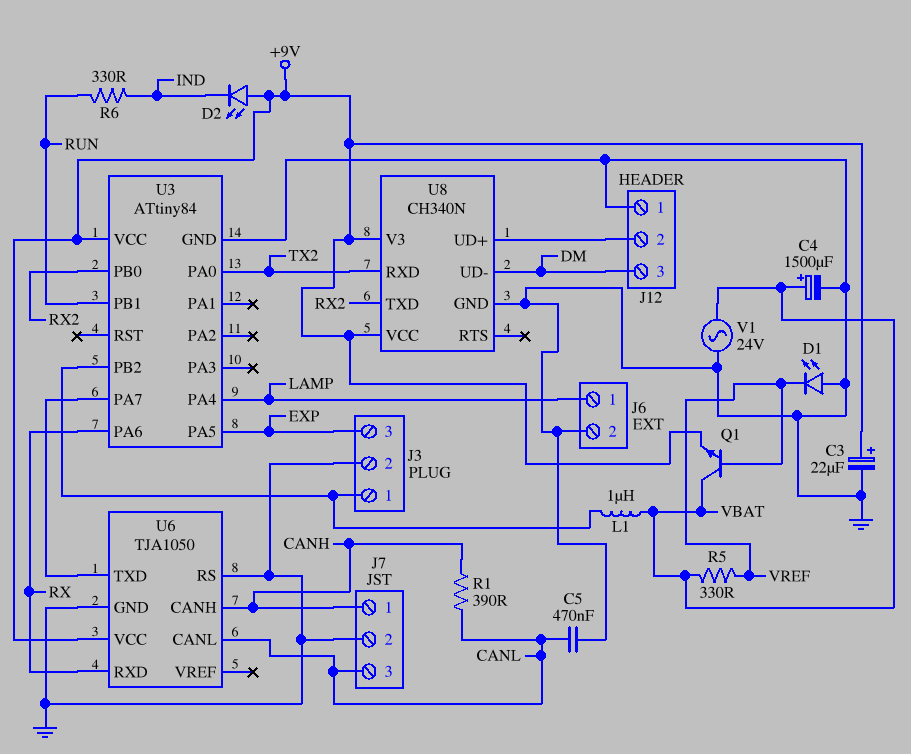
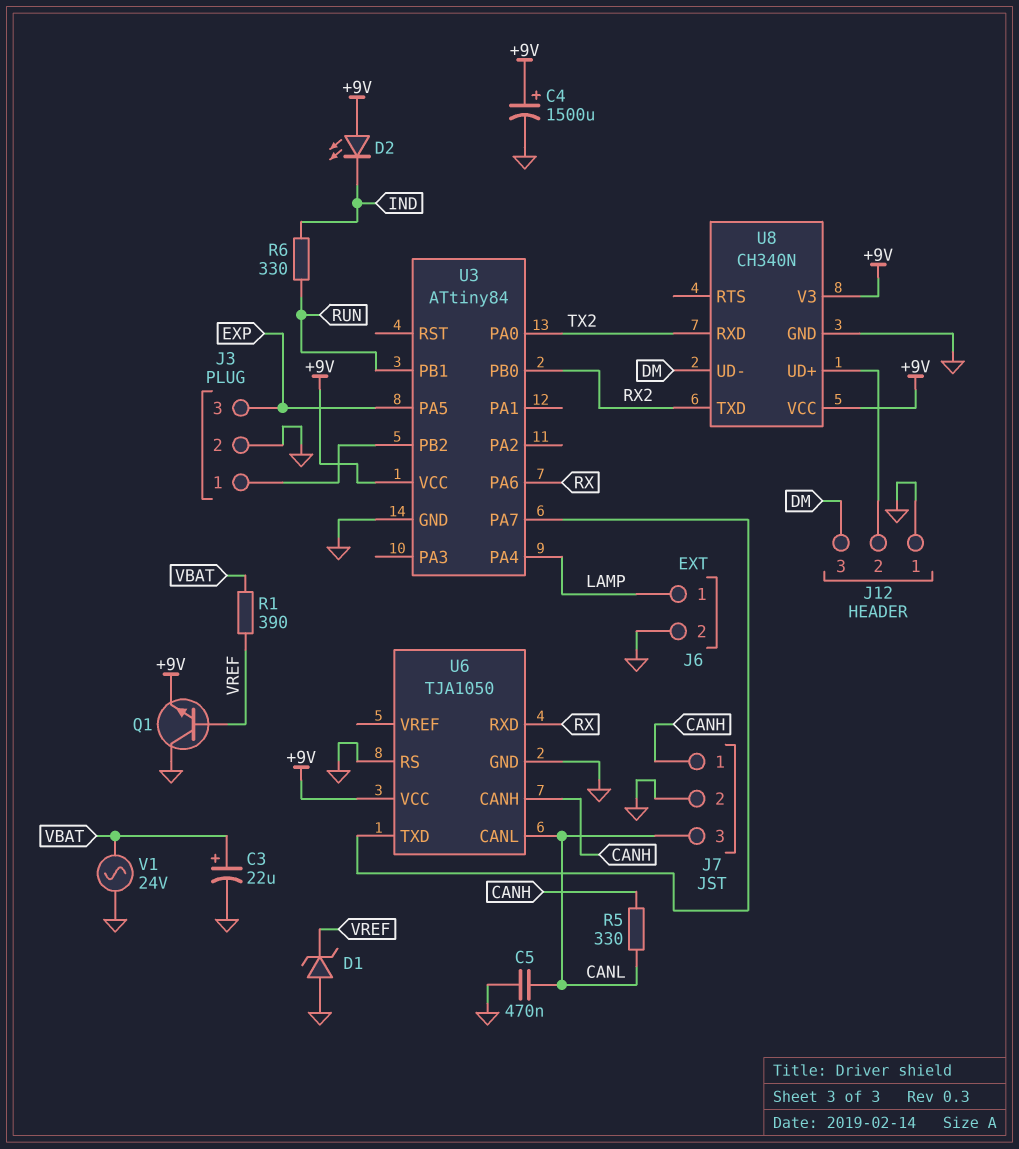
C3: 22uF (plus +9V, minus GND) -> 22uF (plus VBAT, minus GND)
C4: 1500uF (plus VBAT, minus GND) -> 1500uF (plus +9V, minus GND)
D1: LED (A GND, K VREF) -> zener (A GND, K VREF)
L1: 1uH (J3/1, VBAT) -> none
Q1: NPN (B VREF, C VBAT, E +9V) -> NPN (B VREF, C GND, E +9V)
R1: 390 (CANH, CANL) -> 390 (VBAT, VREF)
R5: 330 (VBAT, VREF) -> 330 (CANH, CANL)

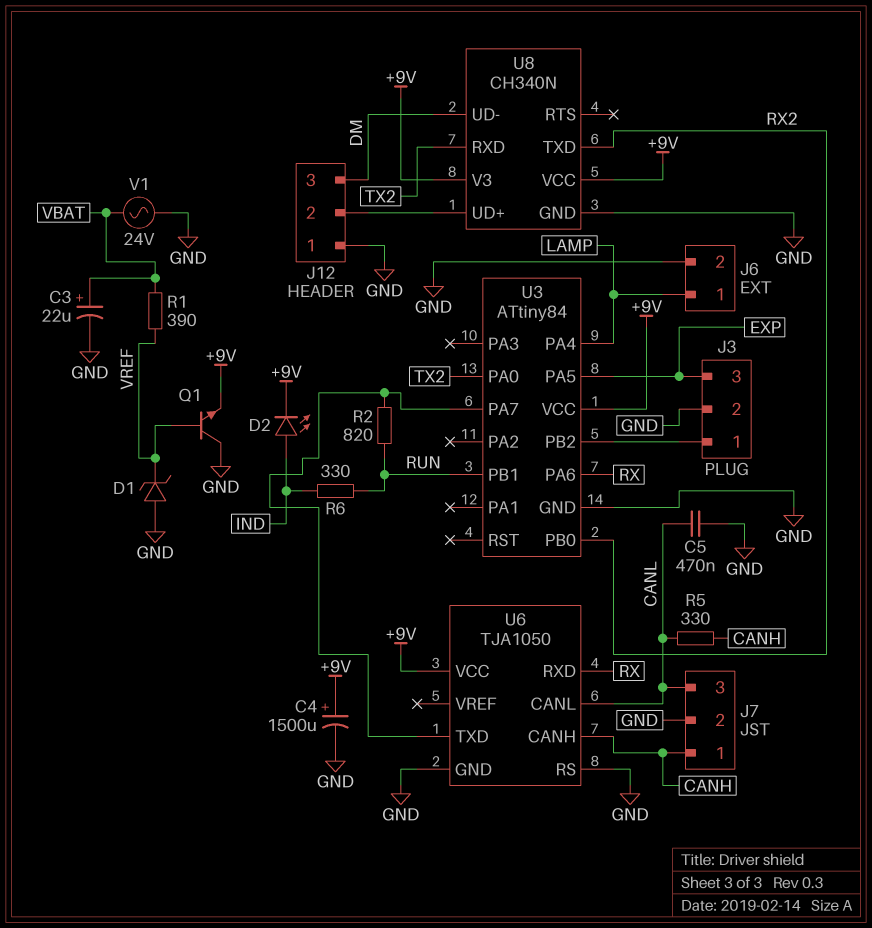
D2: LED (A +9V, K IND) -> LED (A IND, K +9V)
R2: none -> 820 (RUN, U3/PA7)

